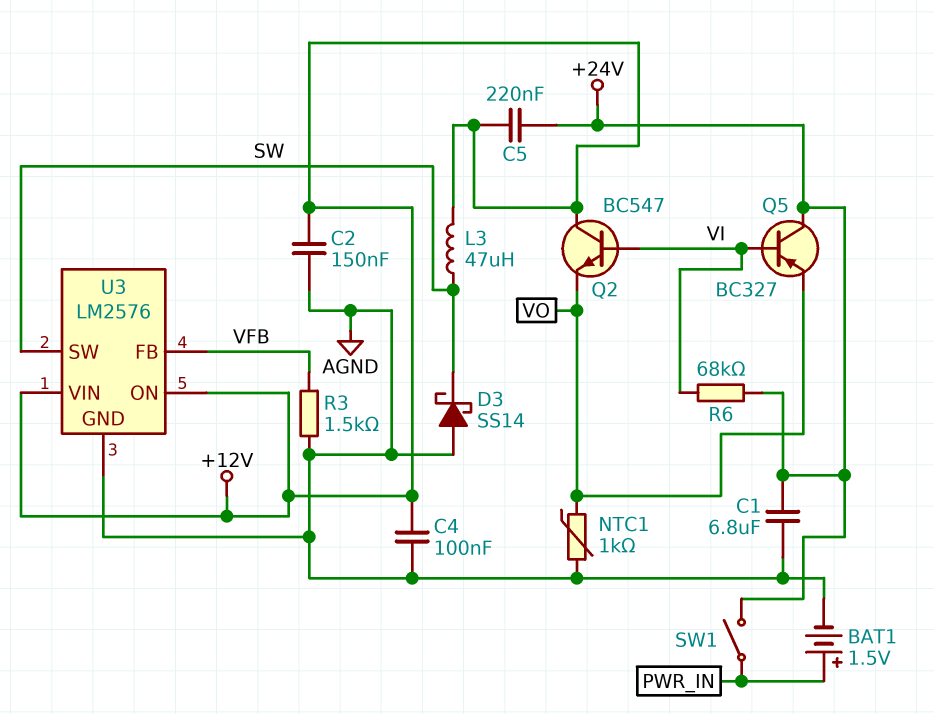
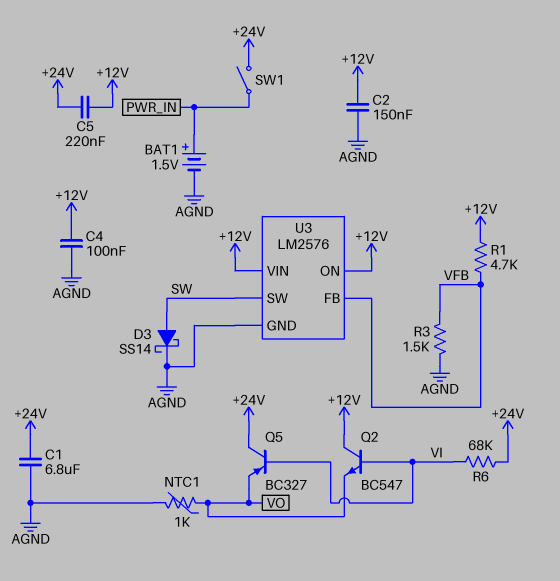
D3: schottky SS14 (A AGND, K SW) -> schottky SS14 (A SW, K AGND)
L3: 47uH (+12V, SW) -> none
R1: none -> 4.7k (+12V, VFB)

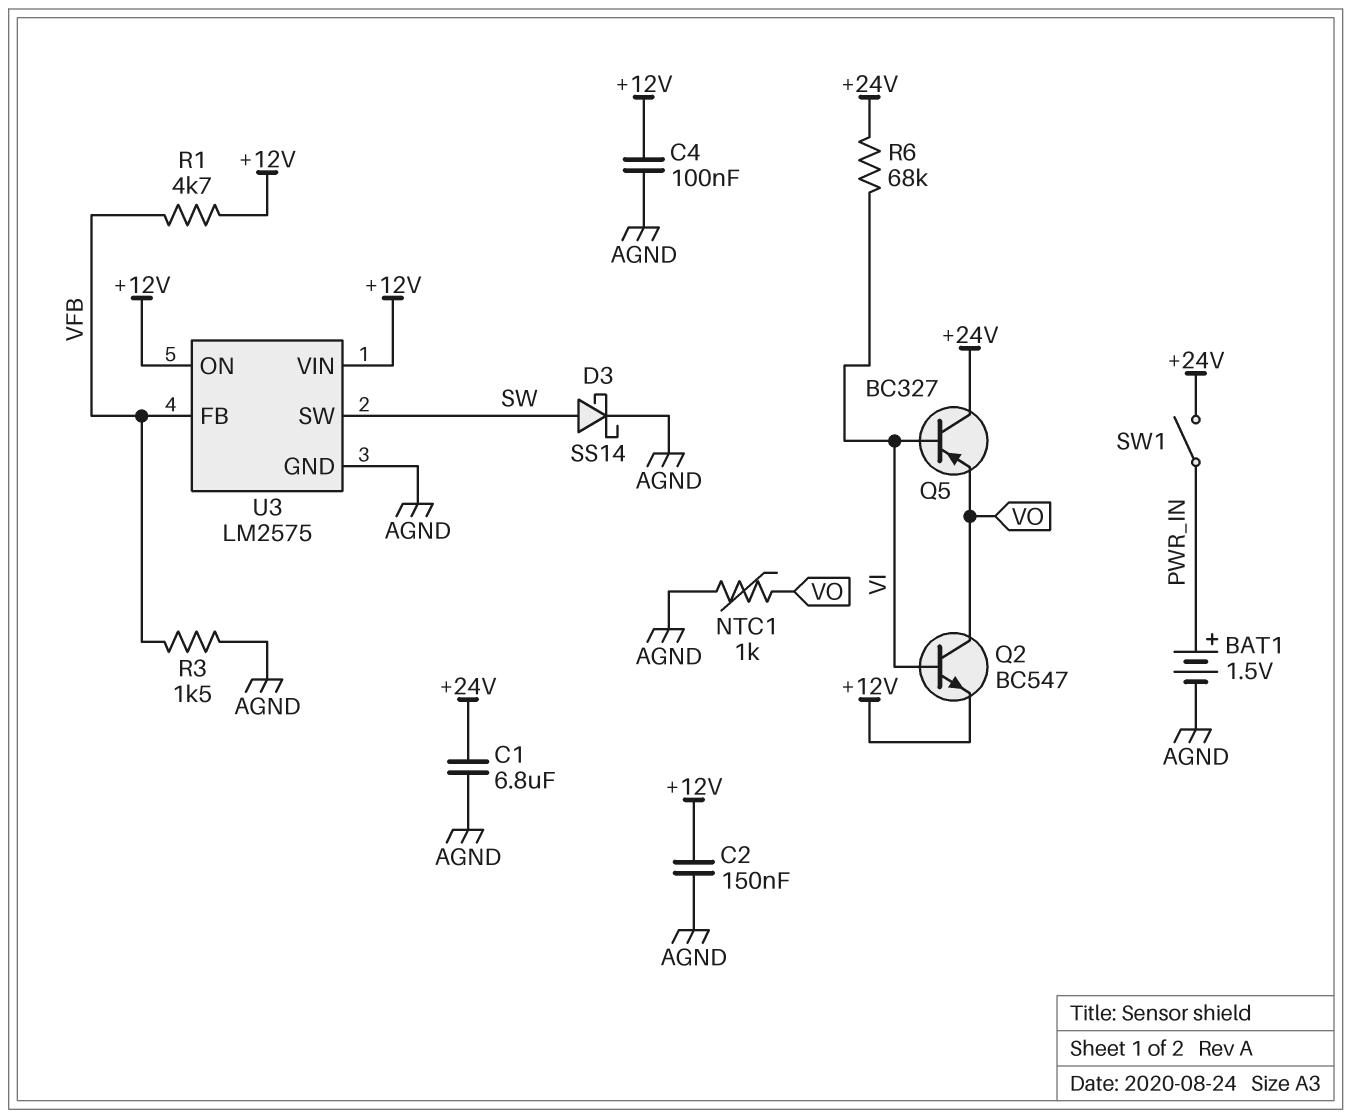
C5: 220nF (+12V, +24V) -> none
Q2: NPN BC547 (B VI, C +12V, E VO) -> NPN BC547 (B VI, C VO, E +12V)
U3: LM2576 -> LM2575

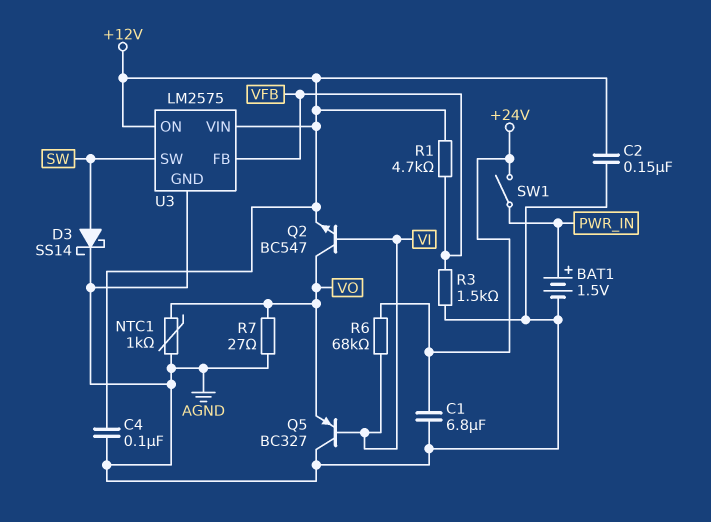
Q5: PNP BC327 (B VI, C +24V, E VO) -> PNP BC327 (B VI, C AGND, E VO)
R7: none -> 27 (AGND, VO)

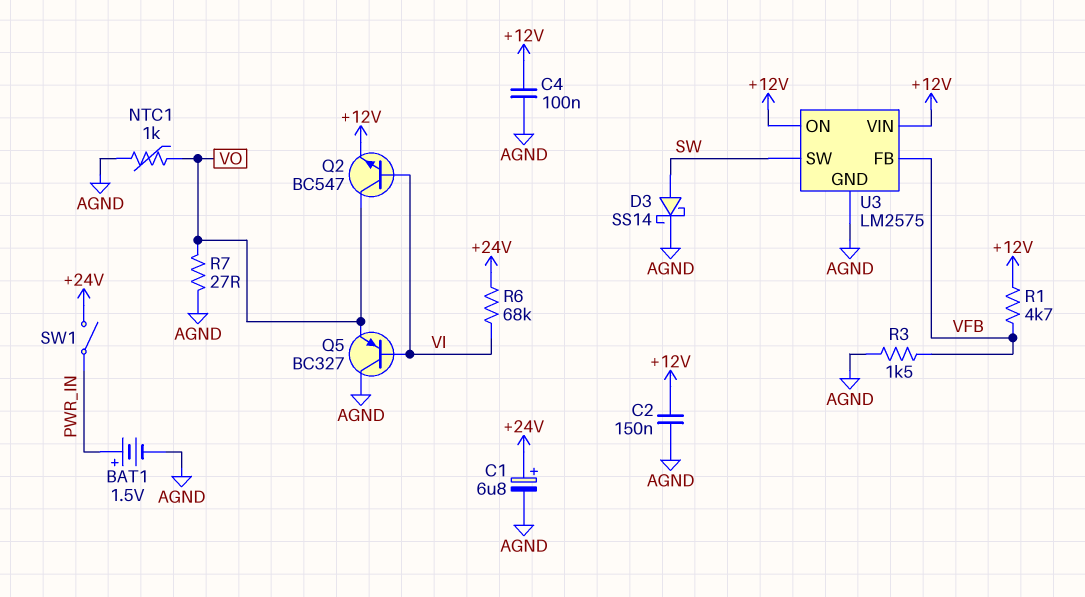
C1: 6.8uF (+24V, AGND) -> 6.8uF (plus +24V, minus AGND)

